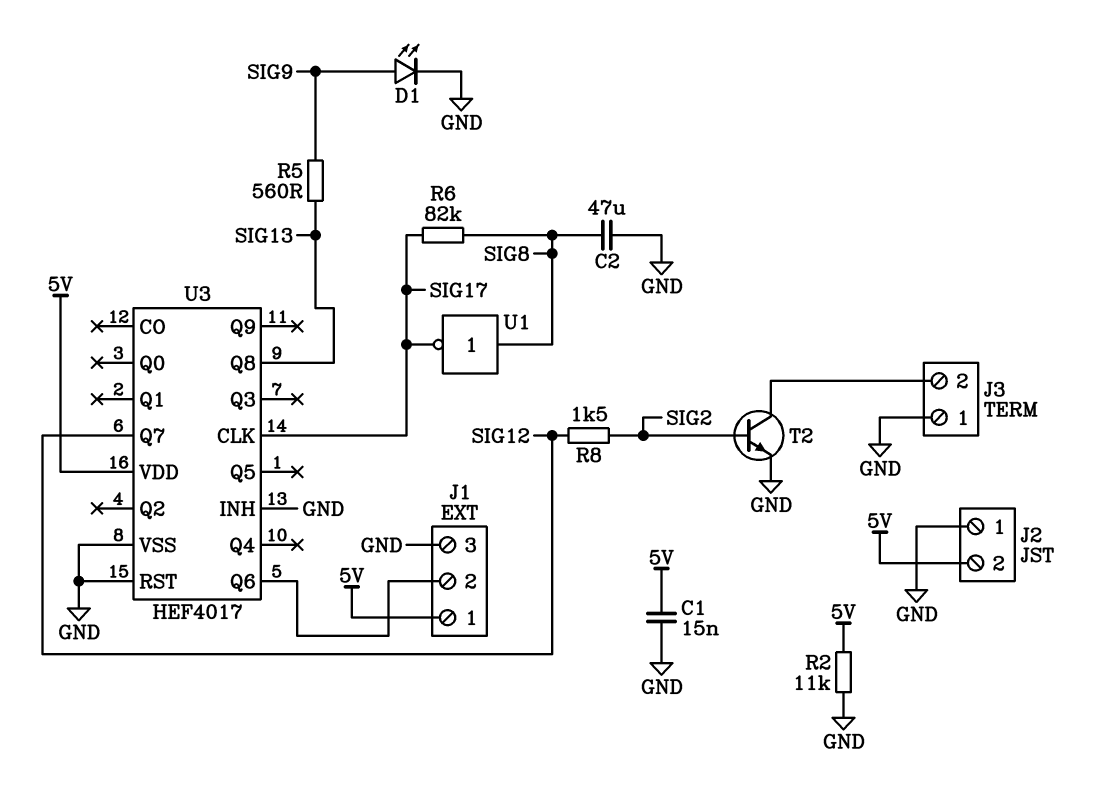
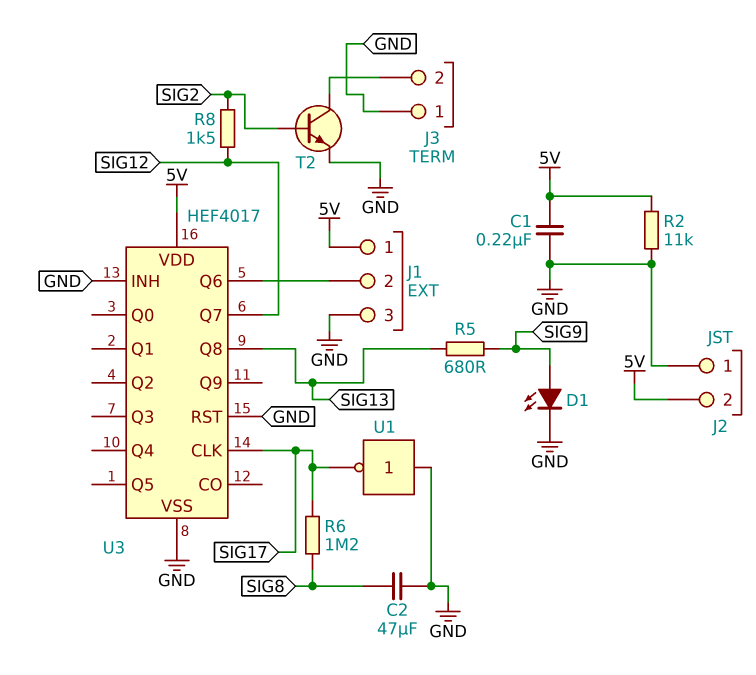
C1: 15nF (5V, GND) -> 220nF (5V, GND)
R5: 560 (SIG9, SIG13) -> 680 (SIG9, SIG13)
R6: 82k (SIG8, SIG17) -> 1.2M (SIG8, SIG17)
U1: NOT (in SIG8, out SIG17) -> NOT (in GND, out SIG17)

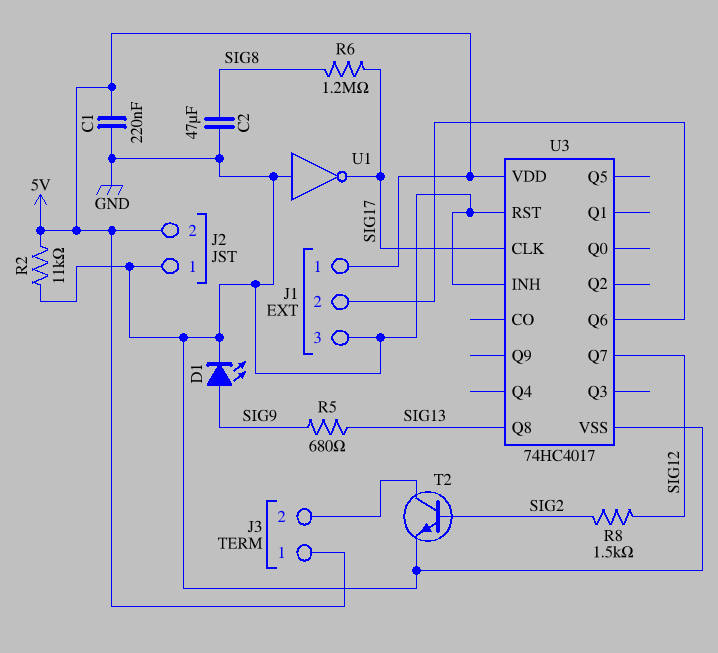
J3 pin 1: GND -> 5V
U3: HEF4017 -> 74HC4017

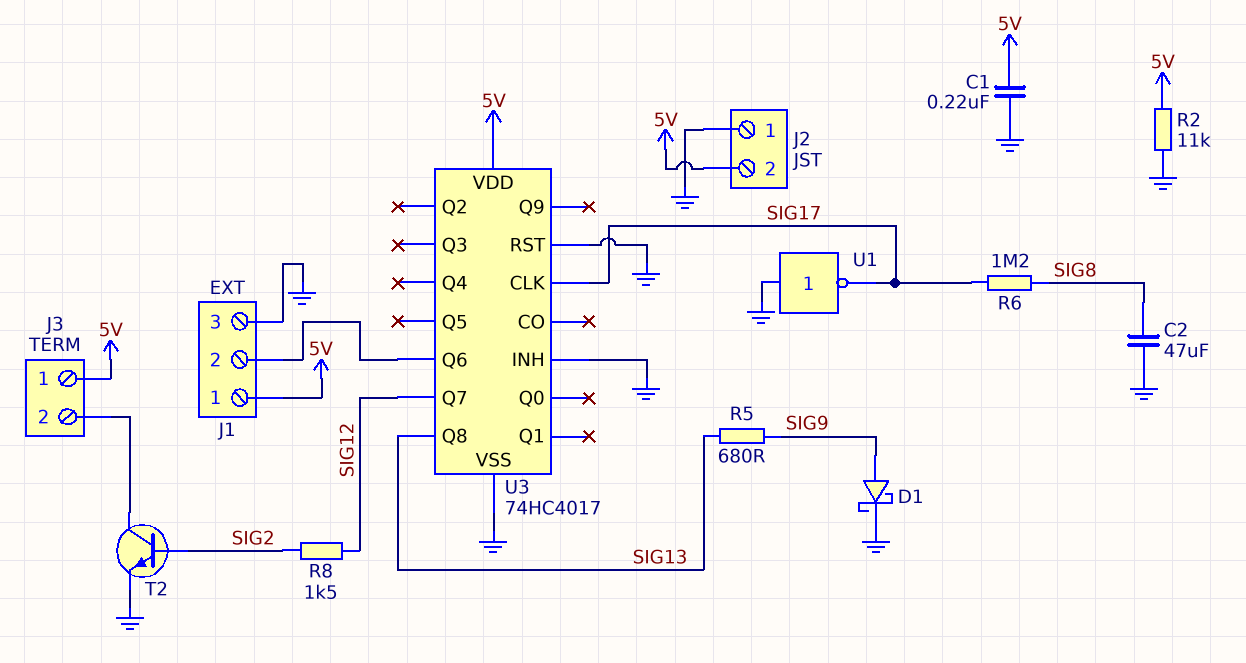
D1: LED (A SIG9, K GND) -> schottky (A SIG9, K GND)

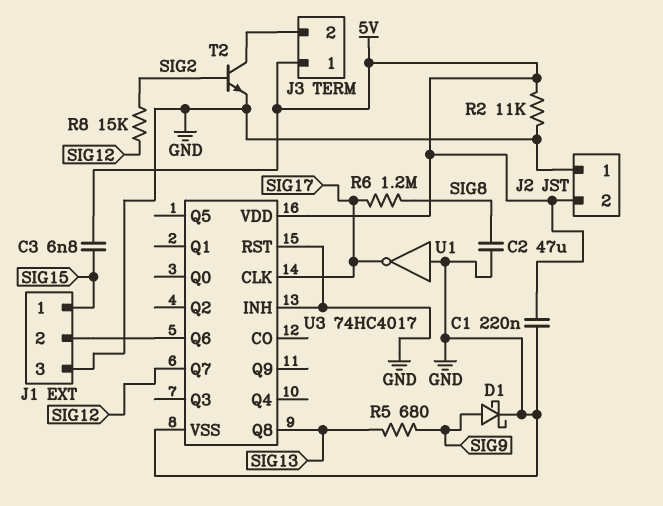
C3: none -> 6.8nF (5V, SIG15)
J1 pin 1: 5V -> SIG15
R8: 1.5k (SIG2, SIG12) -> 15k (SIG2, SIG12)

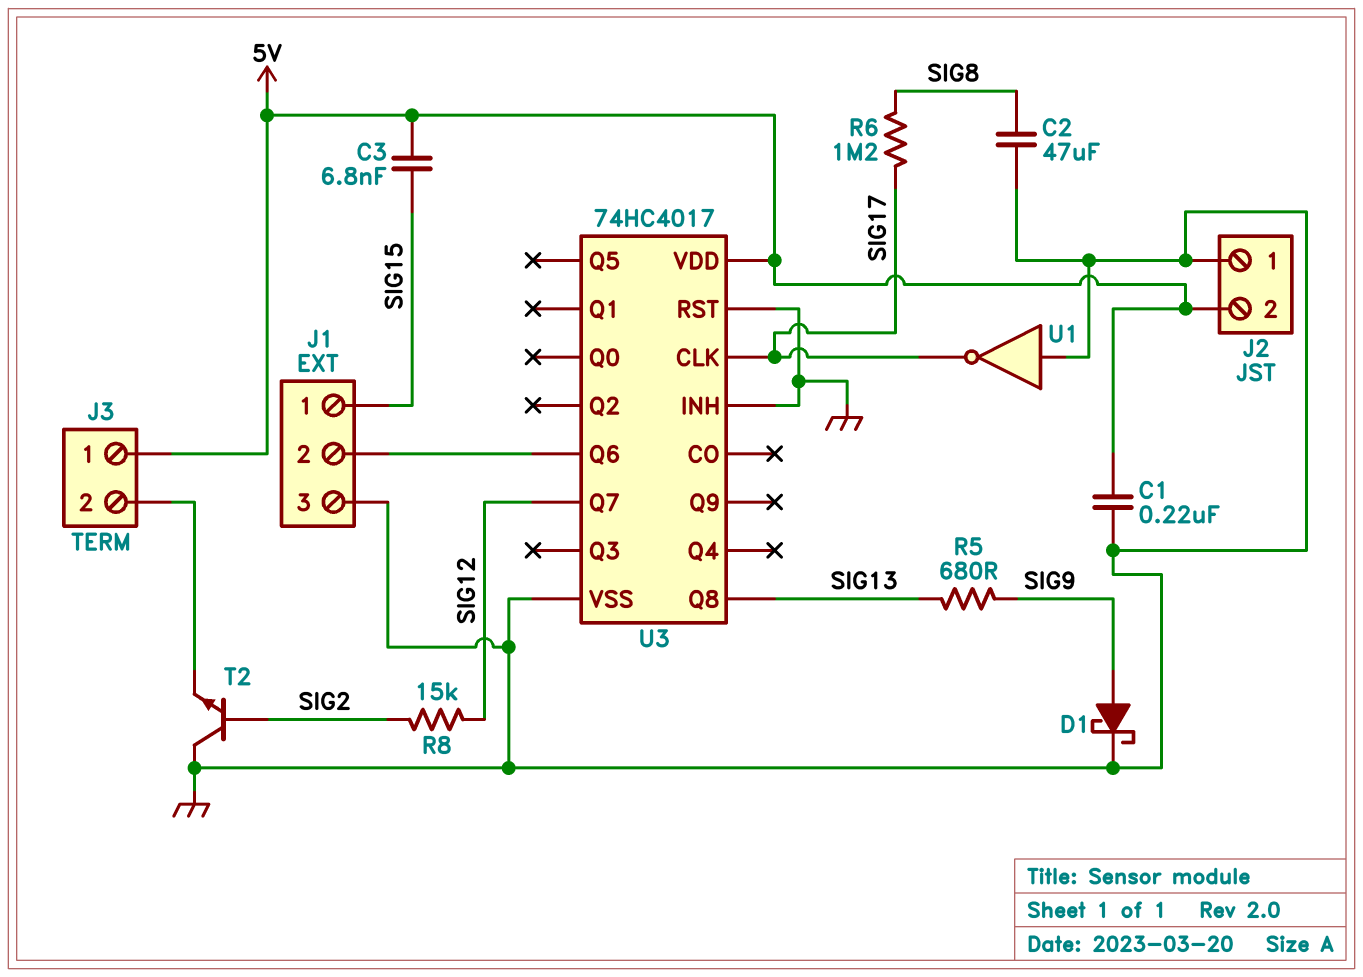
R2: 11k (5V, GND) -> none
T2: NPN (B SIG2, C J3/2, E GND) -> NPN (B SIG2, C GND, E J3/2)

